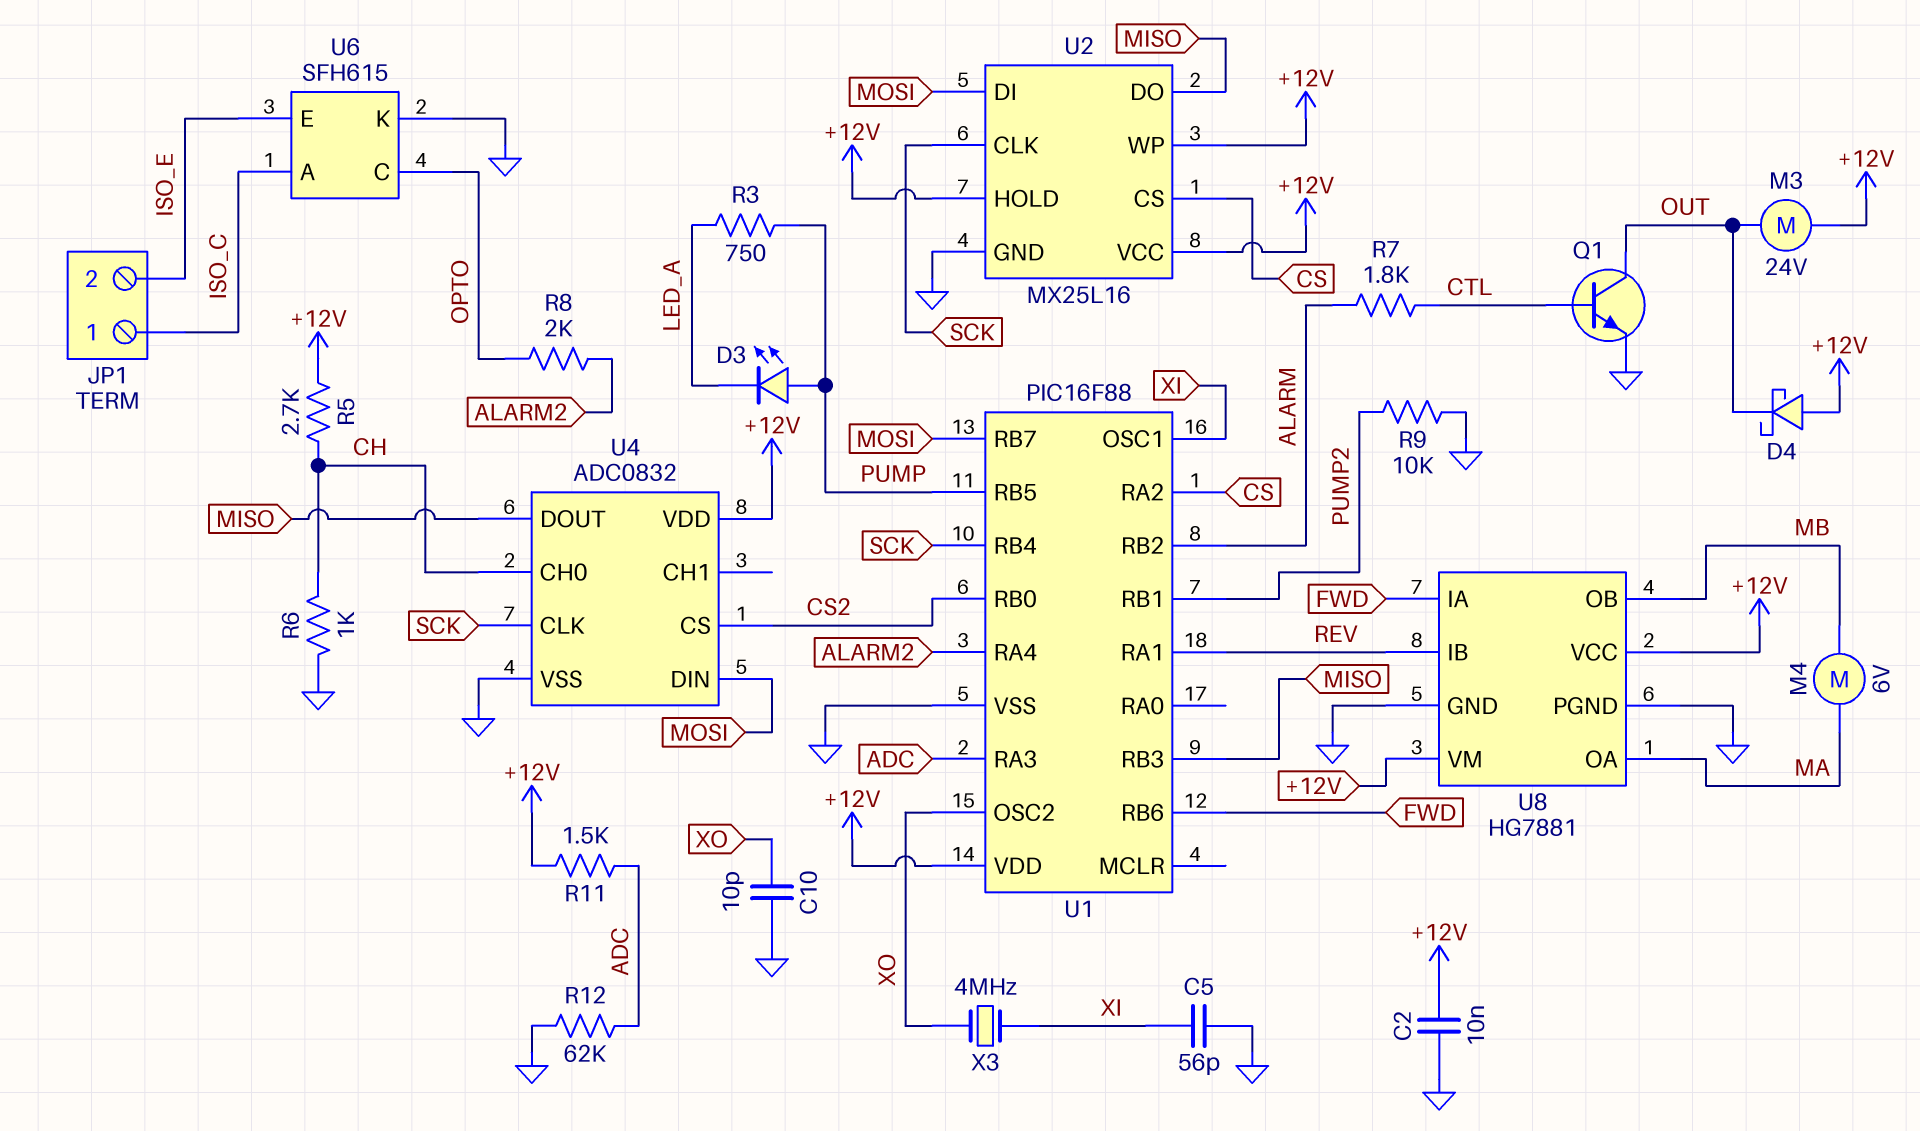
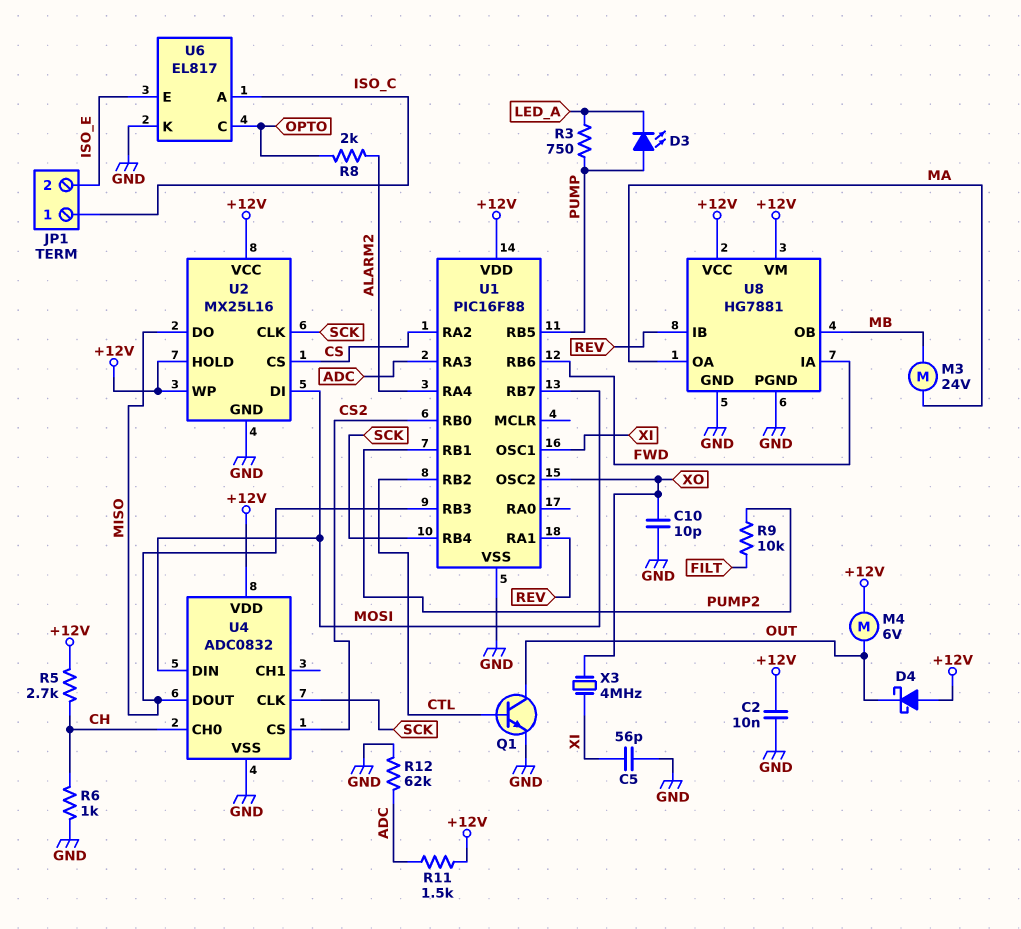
M3: motor 24V (+12V, OUT) -> motor 24V (MA, MB)
M4: motor 6V (MA, MB) -> motor 6V (+12V, OUT)
R7: 1.8k (ALARM, CTL) -> none
R9: 10k (GND, PUMP2) -> 10k (FILT, PUMP2)
U1 pin RB2: ALARM -> CTL
U6: SFH615 -> EL817

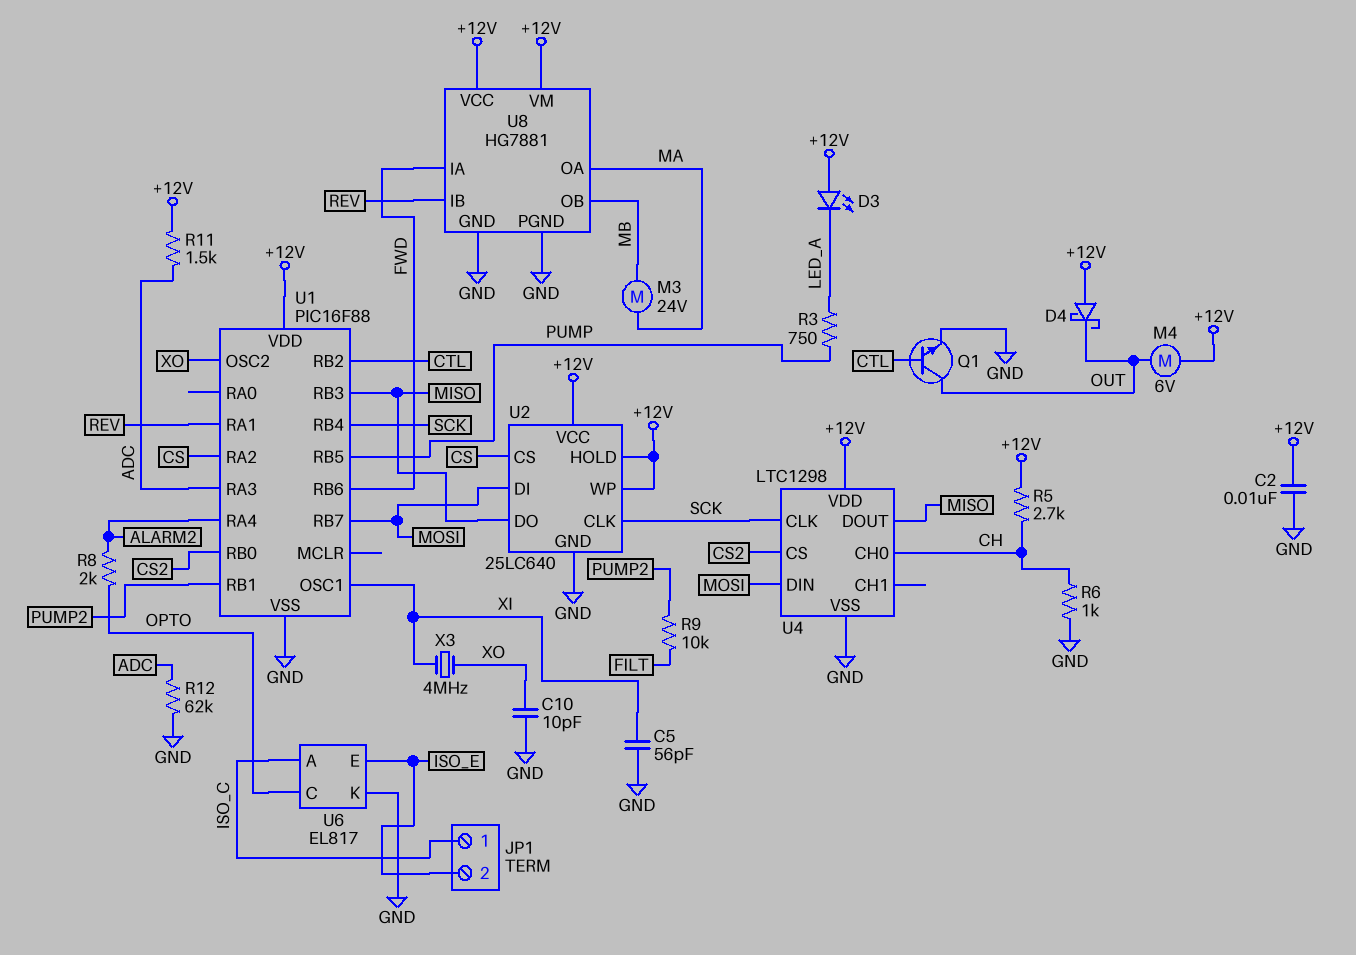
D3: LED (A PUMP, K LED_A) -> LED (A +12V, K LED_A)
U2: MX25L16 -> 25LC640
U4: ADC0832 -> LTC1298

